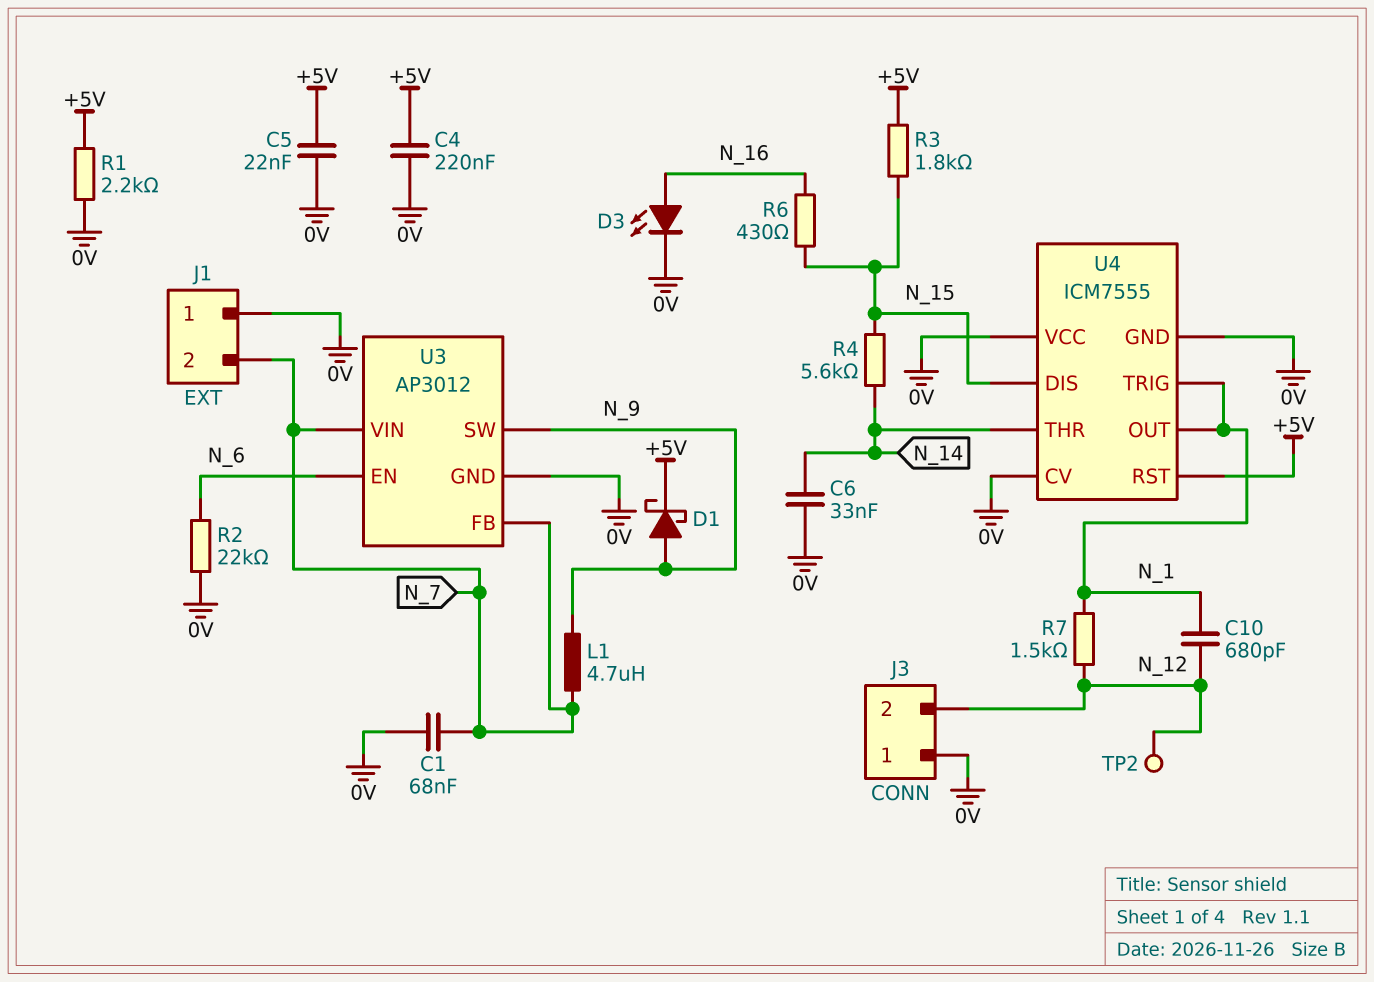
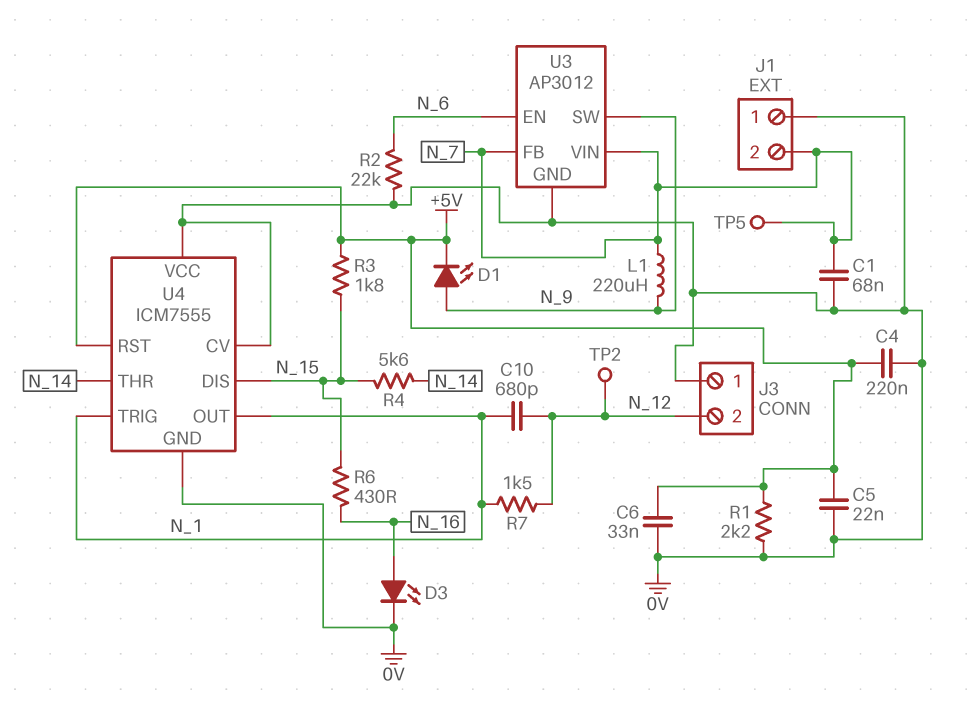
C6: 33nF (0V, N_14) -> 33nF (+5V, 0V)
D1: schottky (A N_9, K +5V) -> LED (A N_9, K +5V)
L1: 4.7uH (N_7, N_9) -> 220uH (N_7, N_9)
TP5: none -> test point (N_7)

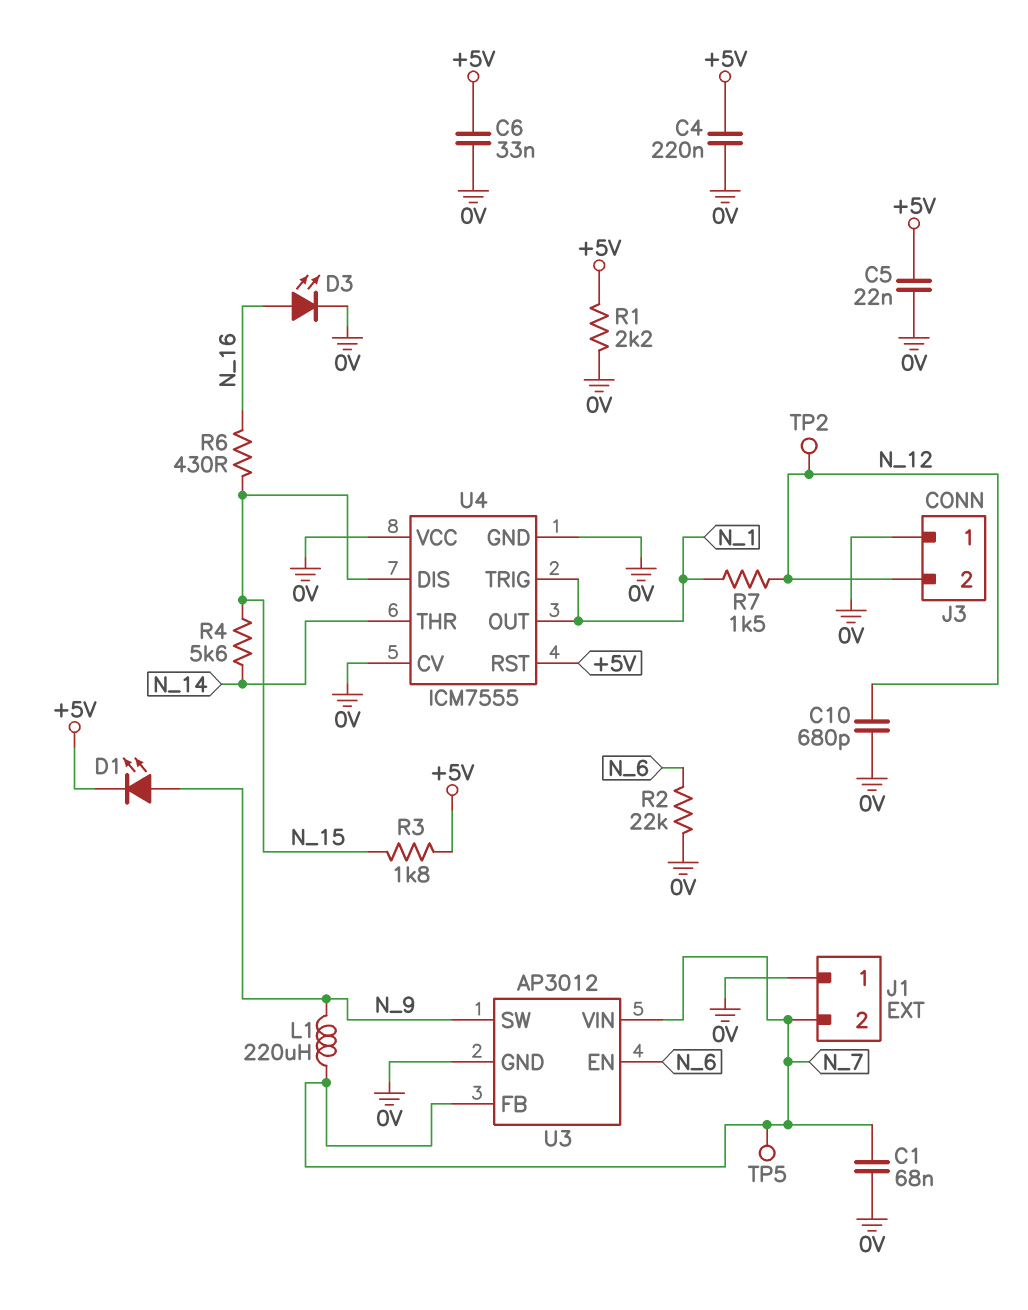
C10: 680pF (N_1, N_12) -> 680pF (0V, N_12)

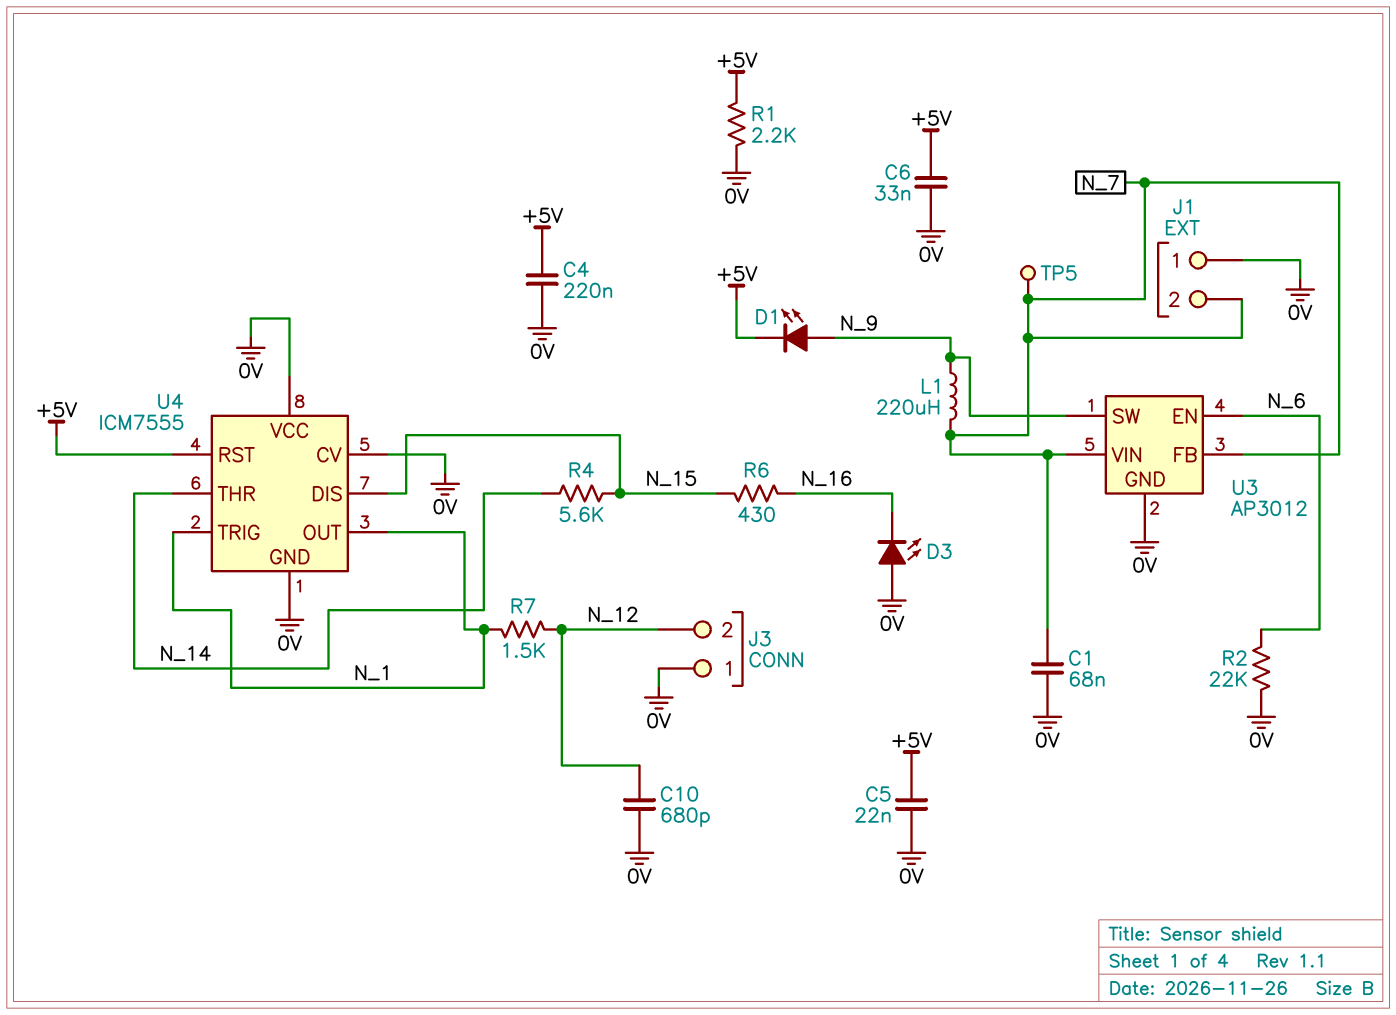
D3: LED (A N_16, K 0V) -> LED (A 0V, K N_16)
R3: 1.8k (+5V, N_15) -> none
TP2: test point (N_12) -> none

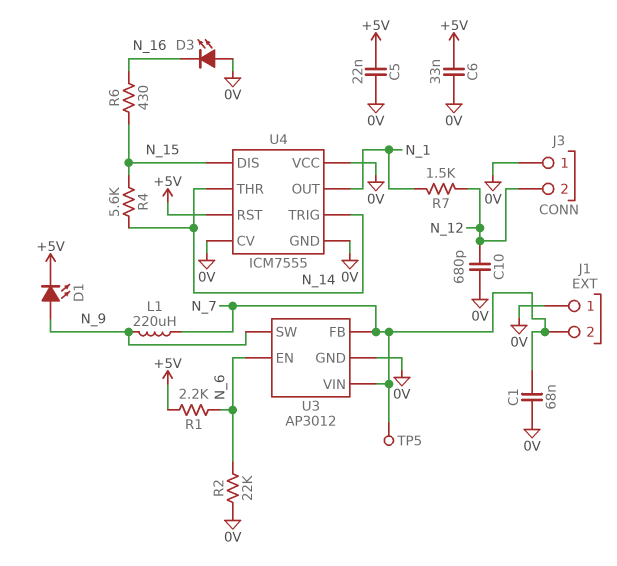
C4: 220nF (+5V, 0V) -> none
R1: 2.2k (+5V, 0V) -> 2.2k (+5V, N_6)
U4 pin TRIG: N_1 -> N_14

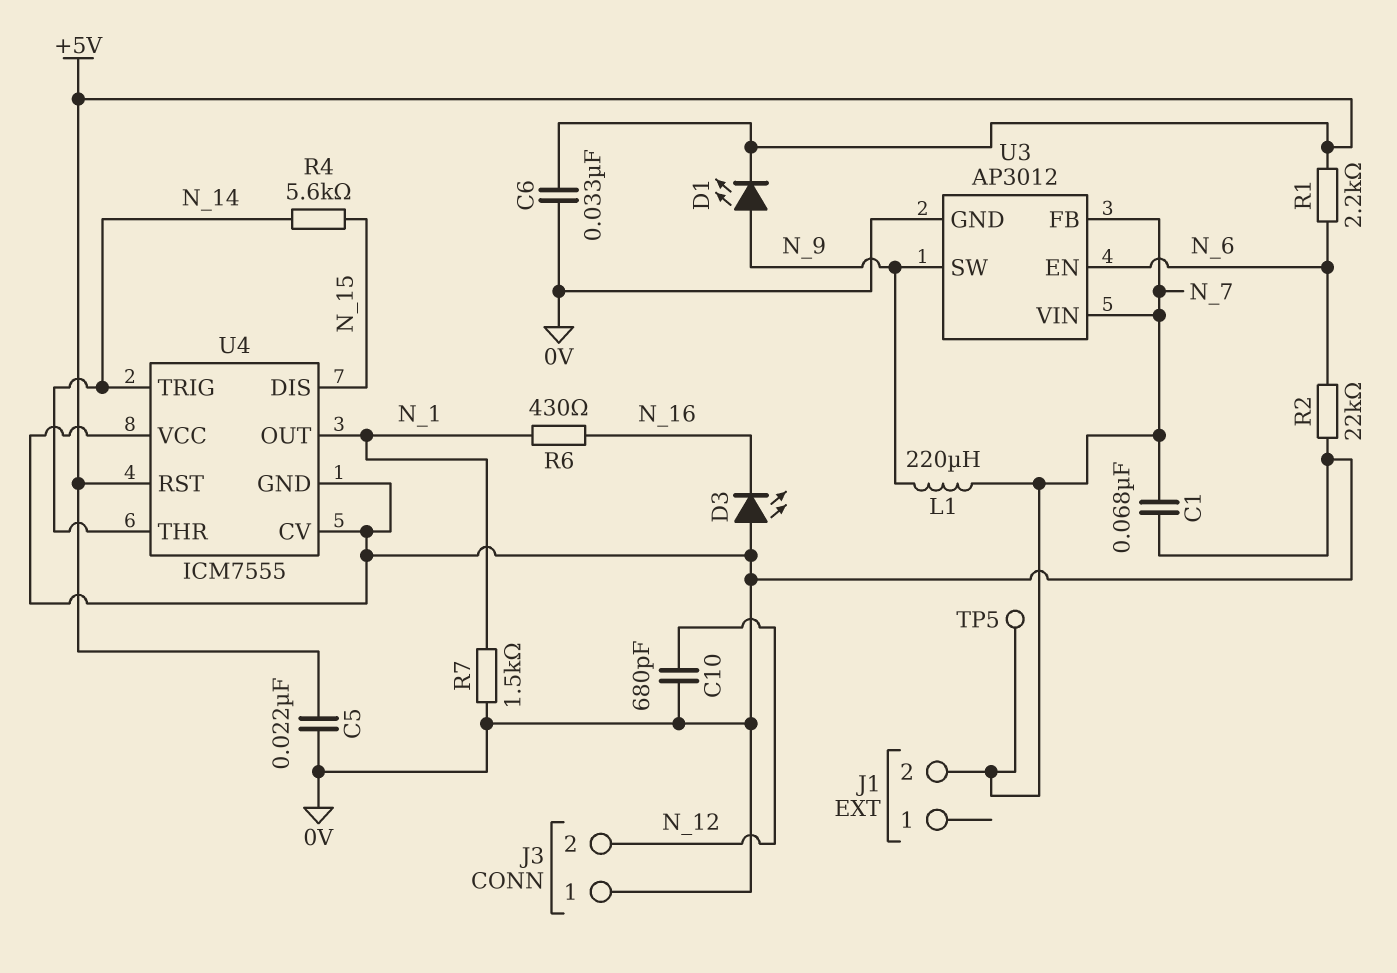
J1 pin 1: 0V -> none
R6: 430 (N_15, N_16) -> 430 (N_1, N_16)
R7: 1.5k (N_1, N_12) -> 1.5k (0V, N_1)

